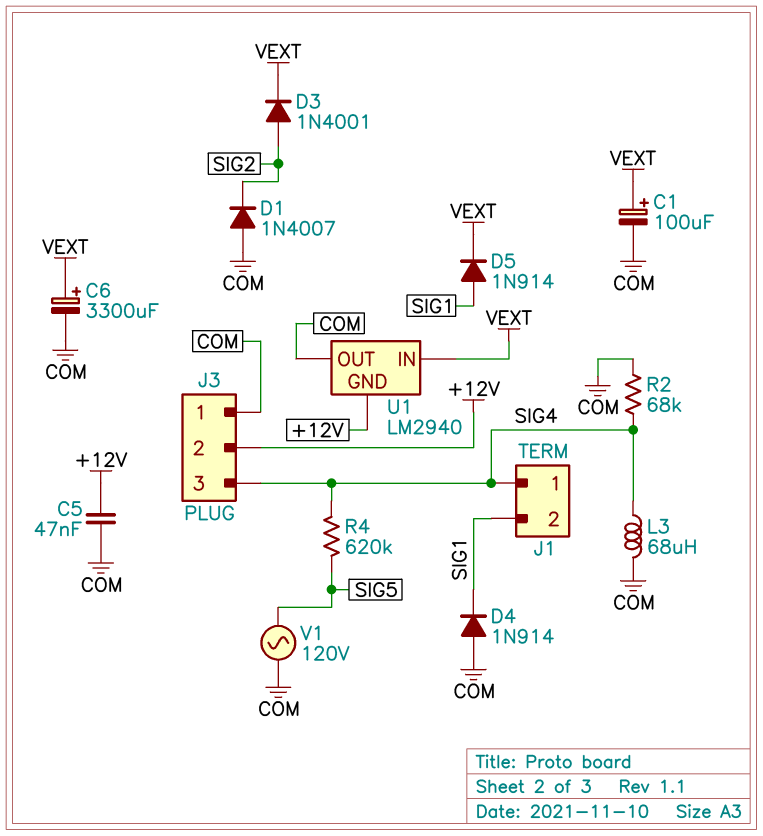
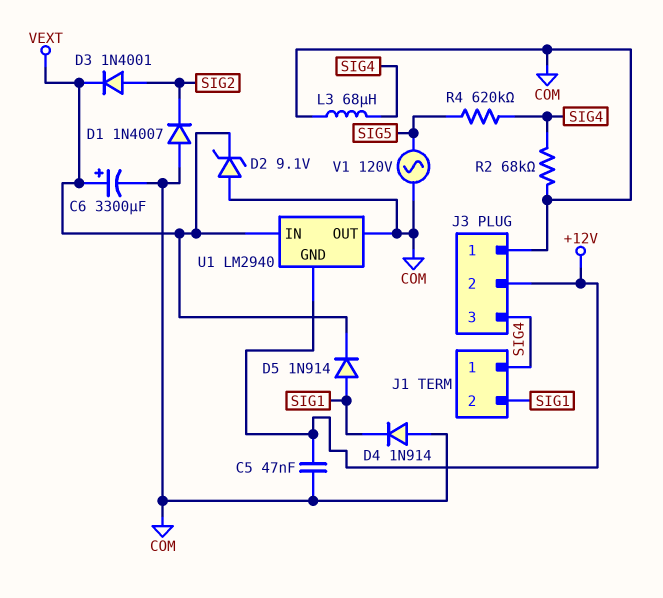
C1: 100uF (plus VEXT, minus COM) -> none
D2: none -> zener 9.1V (A COM, K VEXT)

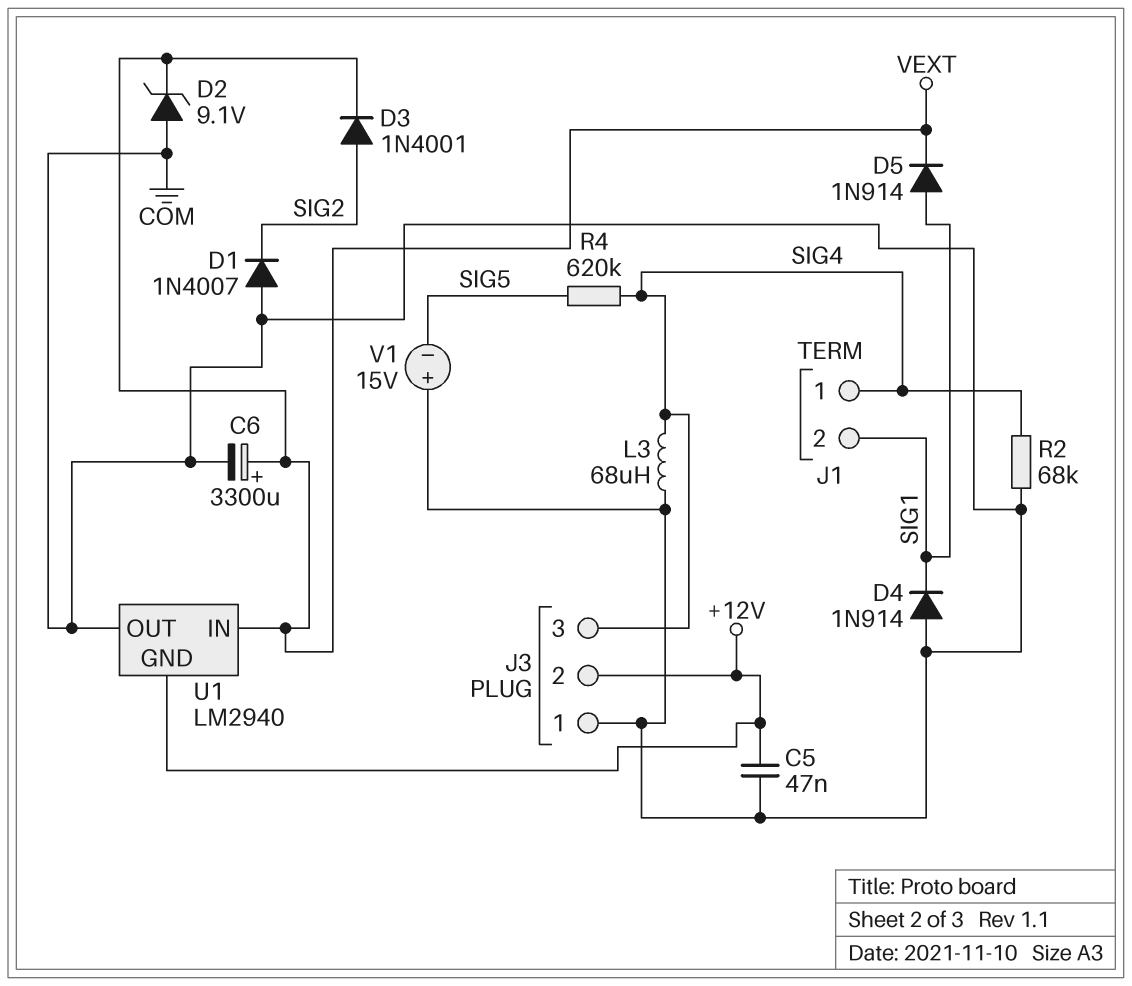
V1: AC 120V (COM, SIG5) -> 15V (plus COM, minus SIG5)

